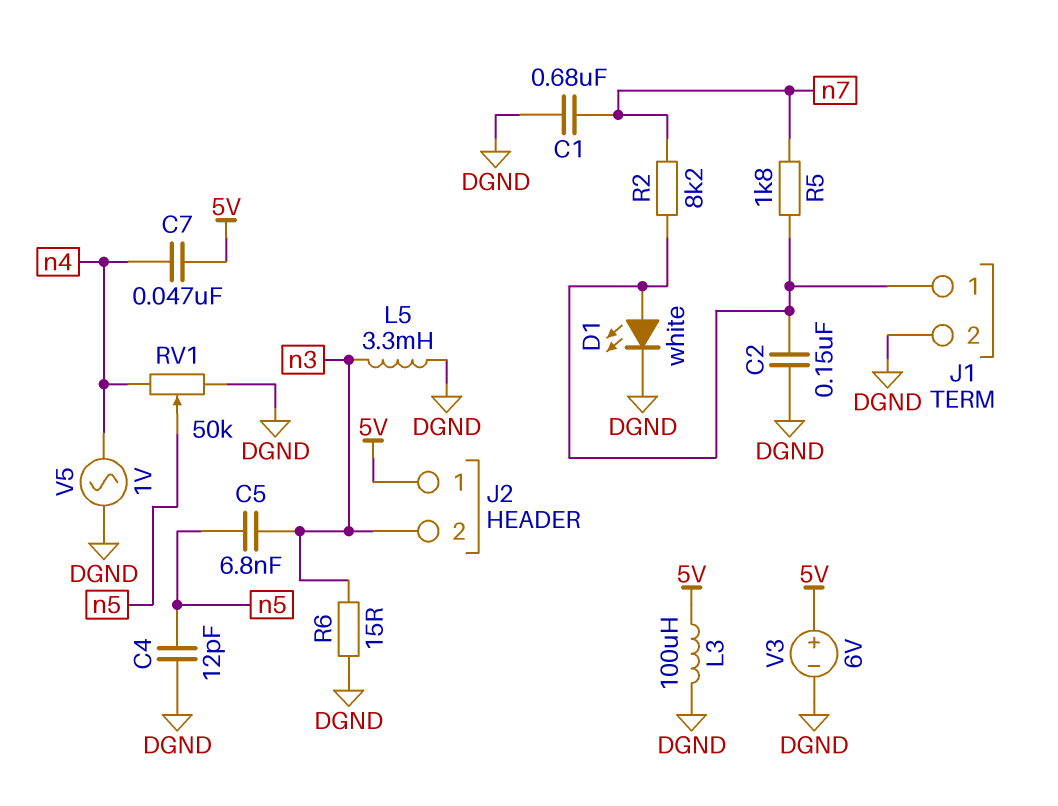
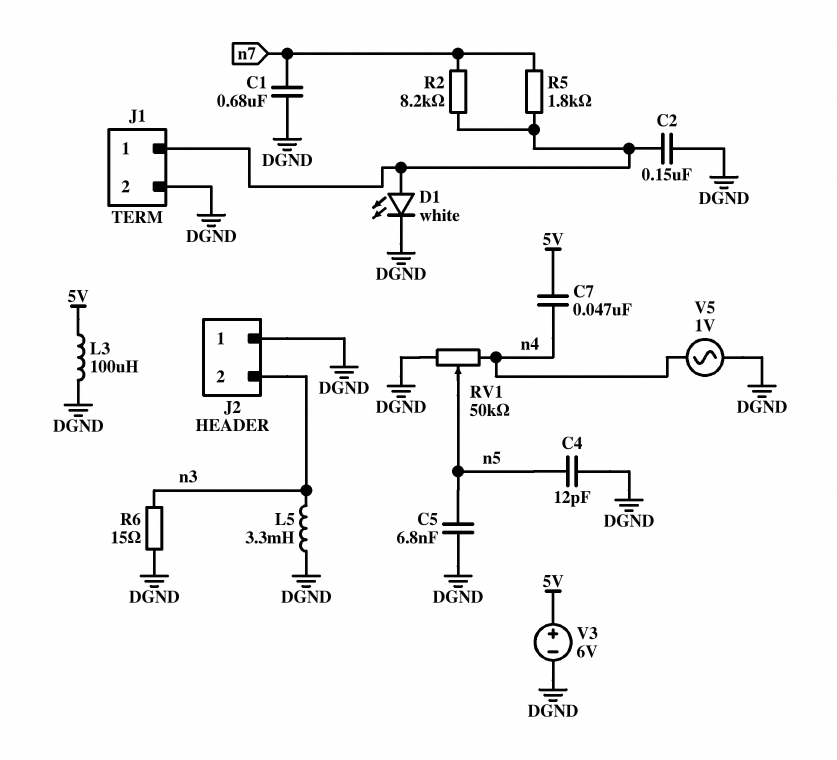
C5: 6.8nF (n3, n5) -> 6.8nF (DGND, n5)
J2 pin 1: 5V -> DGND

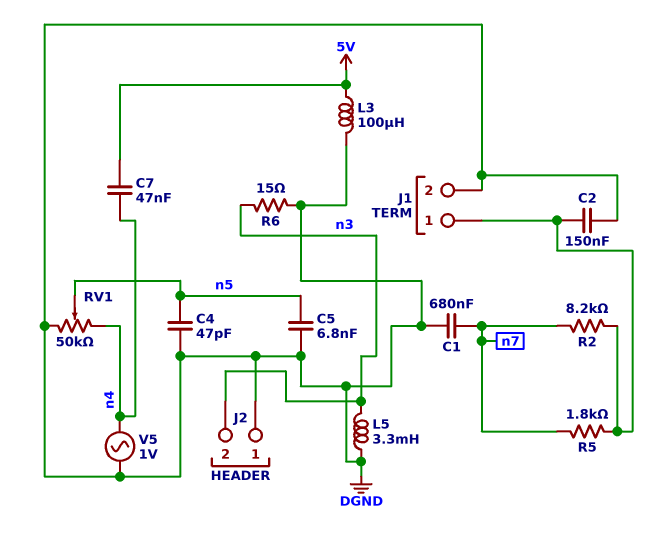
C4: 12pF (DGND, n5) -> 47pF (DGND, n5)
D1: LED white (A J1/1, K DGND) -> none
V3: 6V (plus 5V, minus DGND) -> none

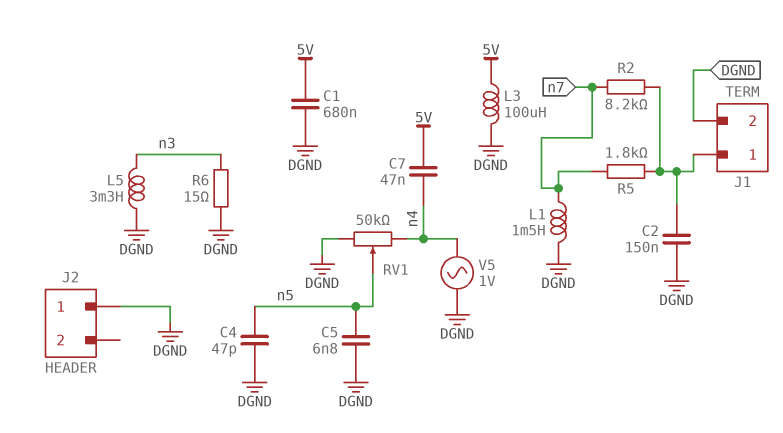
C1: 680nF (DGND, n7) -> 680nF (5V, DGND)
J2 pin 2: n3 -> none
L1: none -> 1.5mH (DGND, n7)

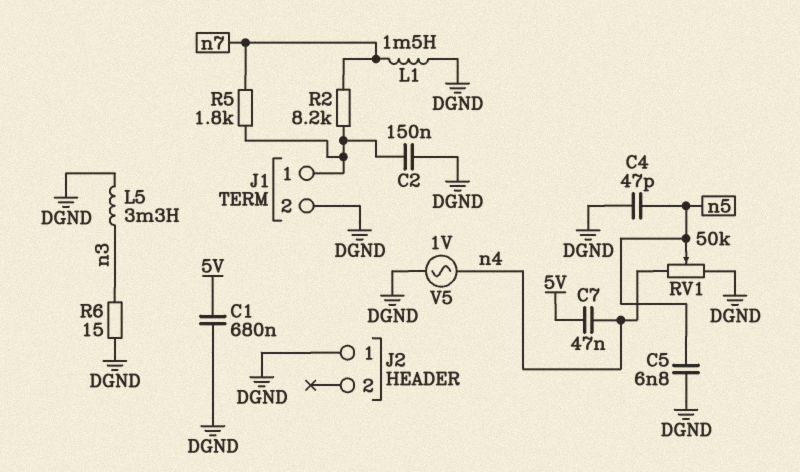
L3: 100uH (5V, DGND) -> none

